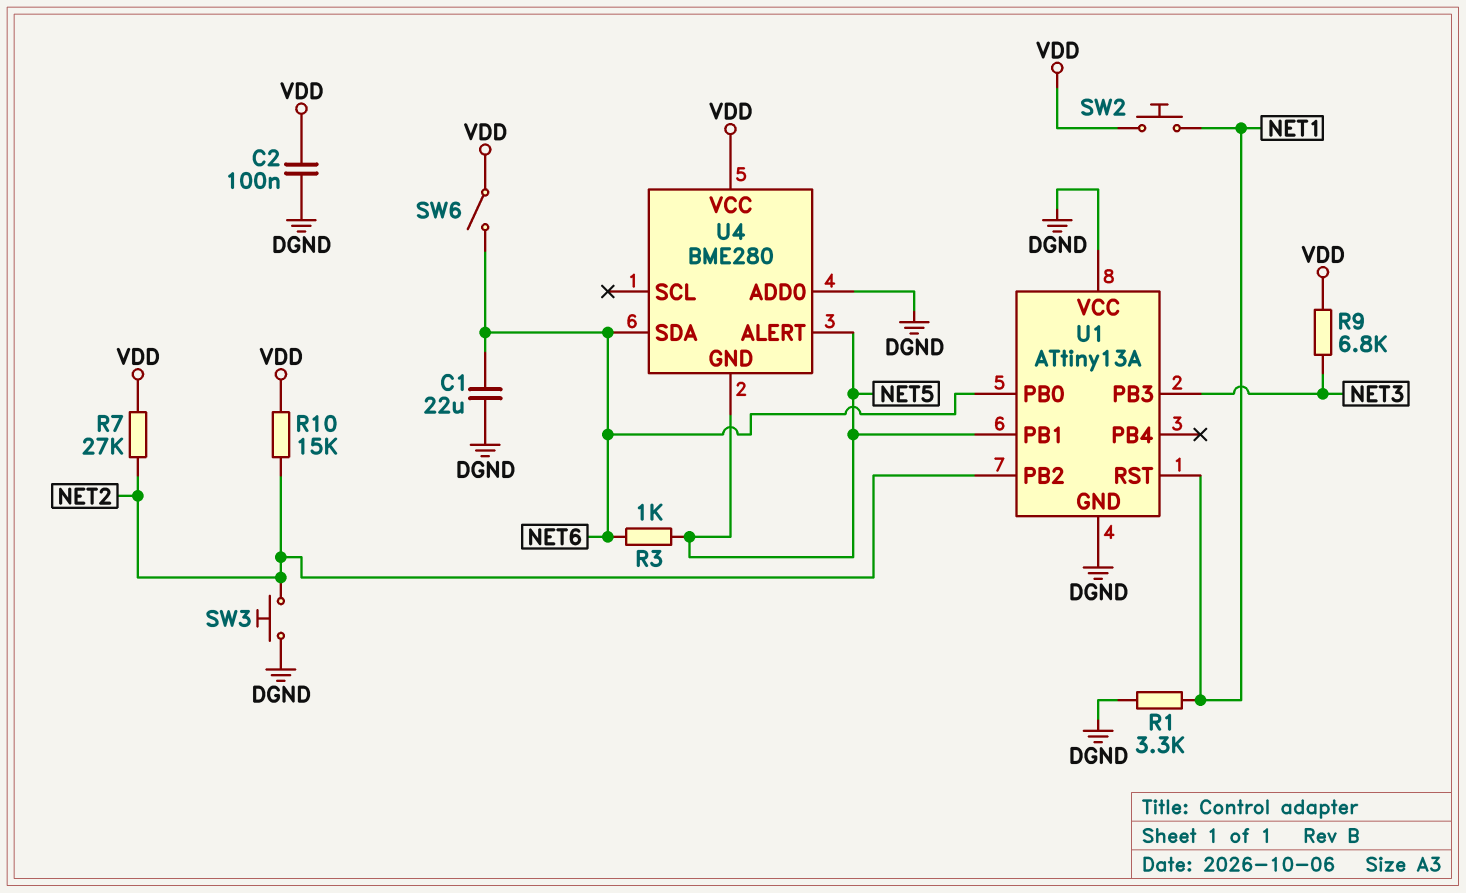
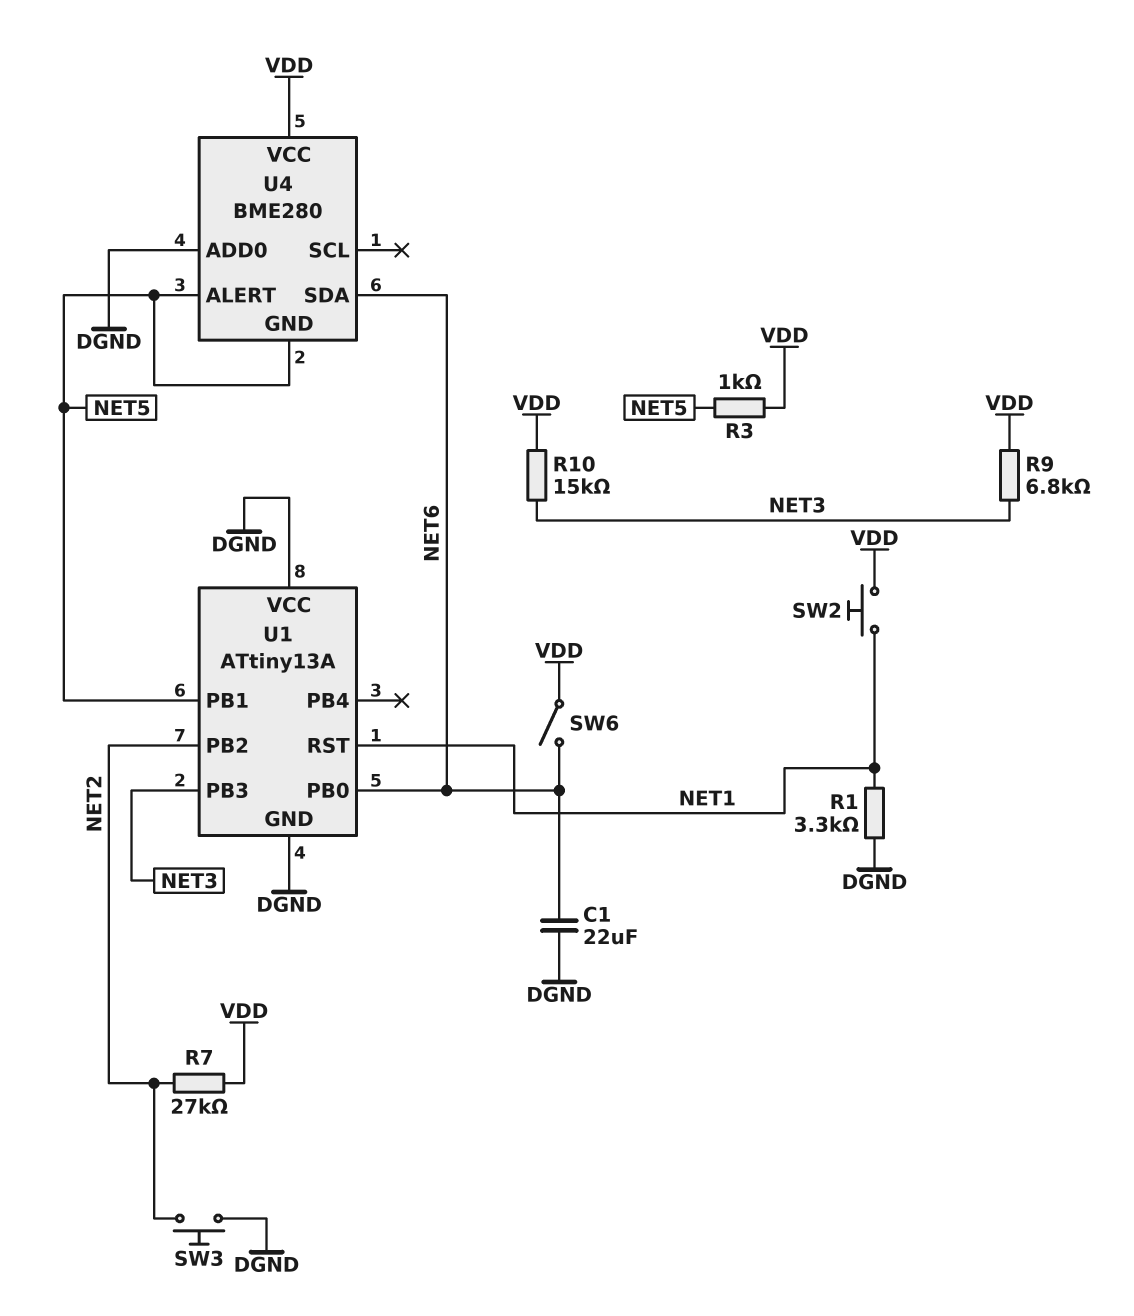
C2: 100nF (DGND, VDD) -> none
R3: 1k (NET5, NET6) -> 1k (NET5, VDD)
R10: 15k (NET2, VDD) -> 15k (NET3, VDD)

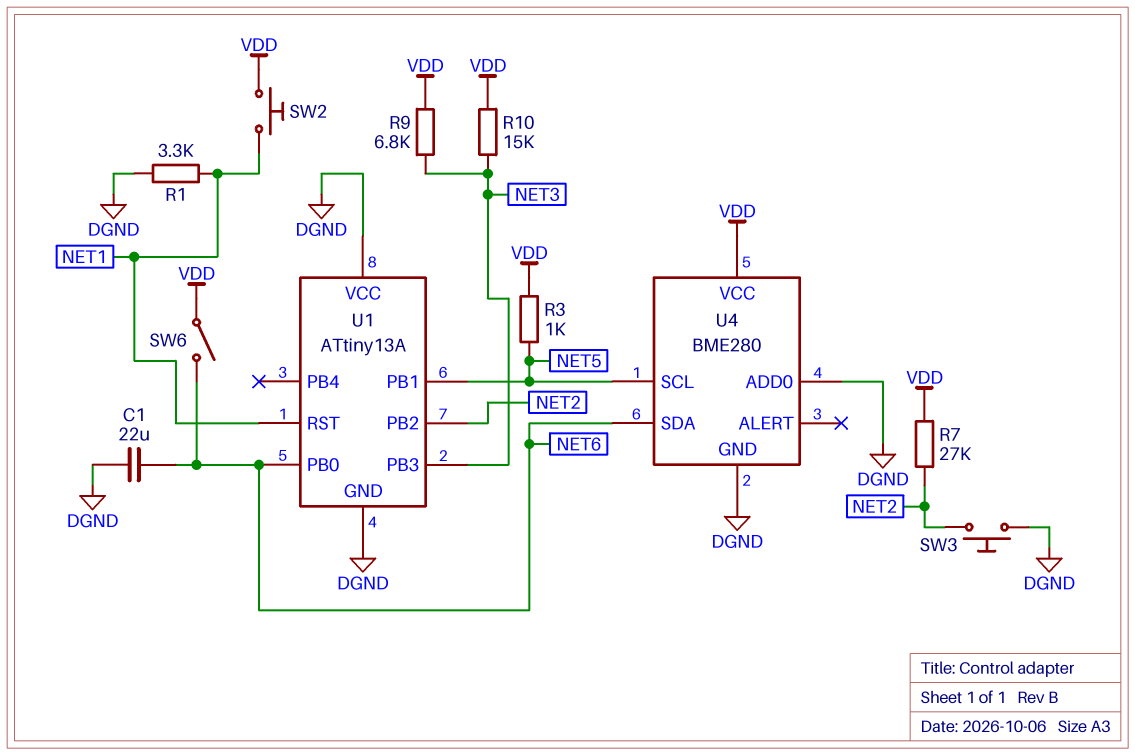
U4 pin ALERT: NET5 -> none
U4 pin GND: NET5 -> DGND
U4 pin SCL: none -> NET5

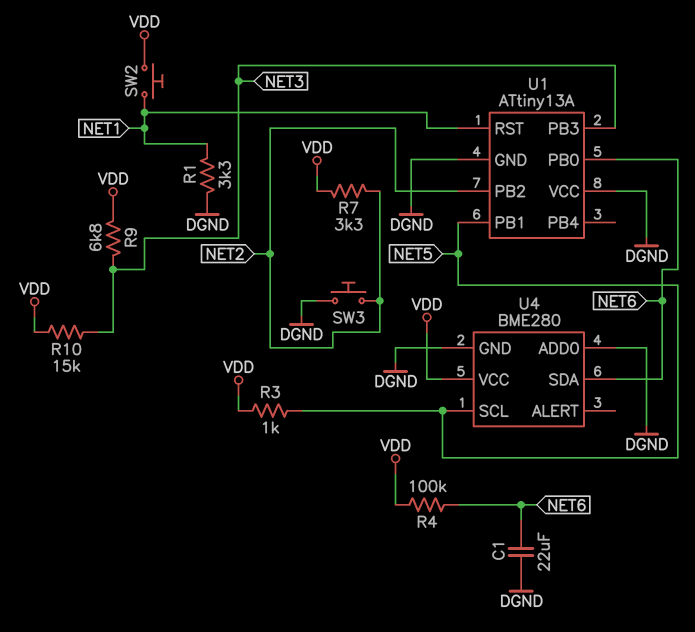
R4: none -> 100k (NET6, VDD)
R7: 27k (NET2, VDD) -> 3.3k (NET2, VDD)
SW6: switch (NET6, VDD) -> none

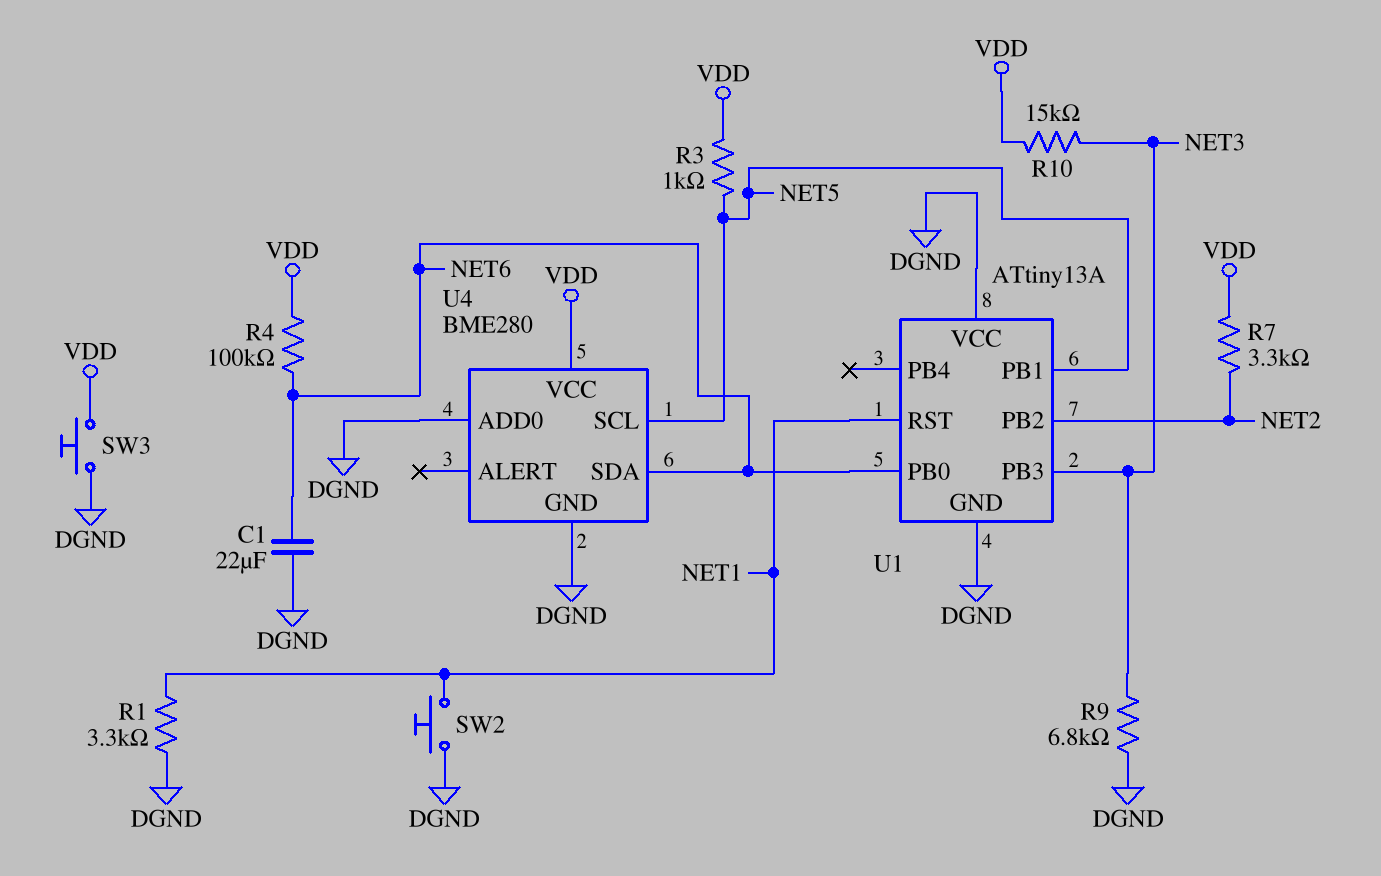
R9: 6.8k (NET3, VDD) -> 6.8k (DGND, NET3)
SW2: button (NET1, VDD) -> button (DGND, NET1)
SW3: button (DGND, NET2) -> button (DGND, VDD)

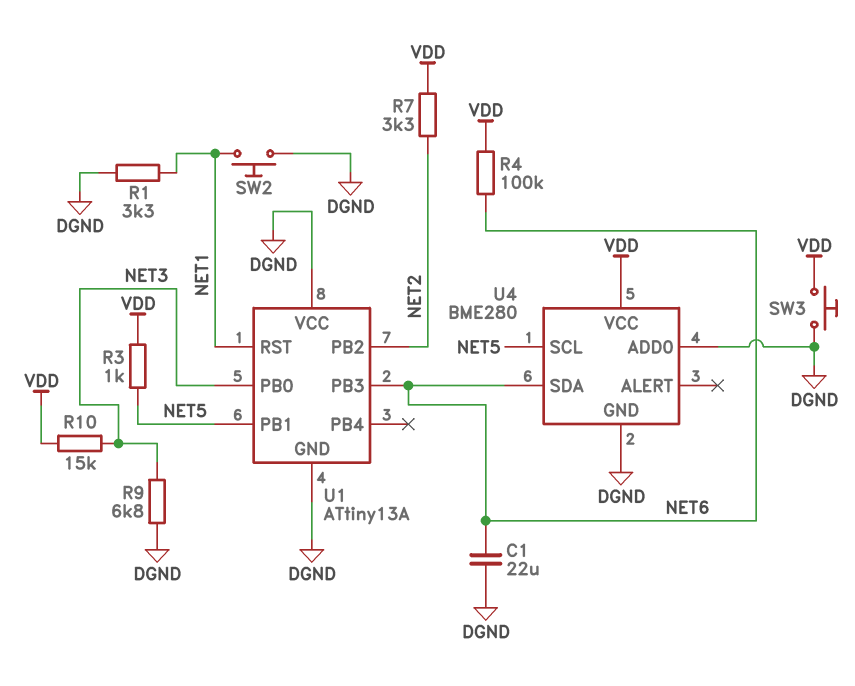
U1 pin PB0: NET6 -> NET3
U1 pin PB3: NET3 -> NET6

